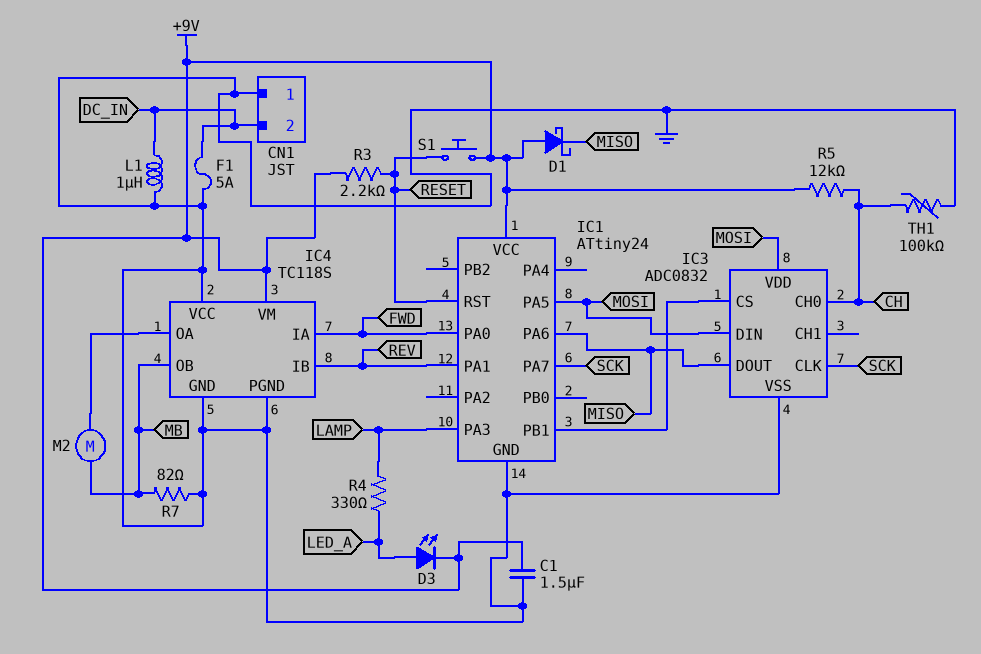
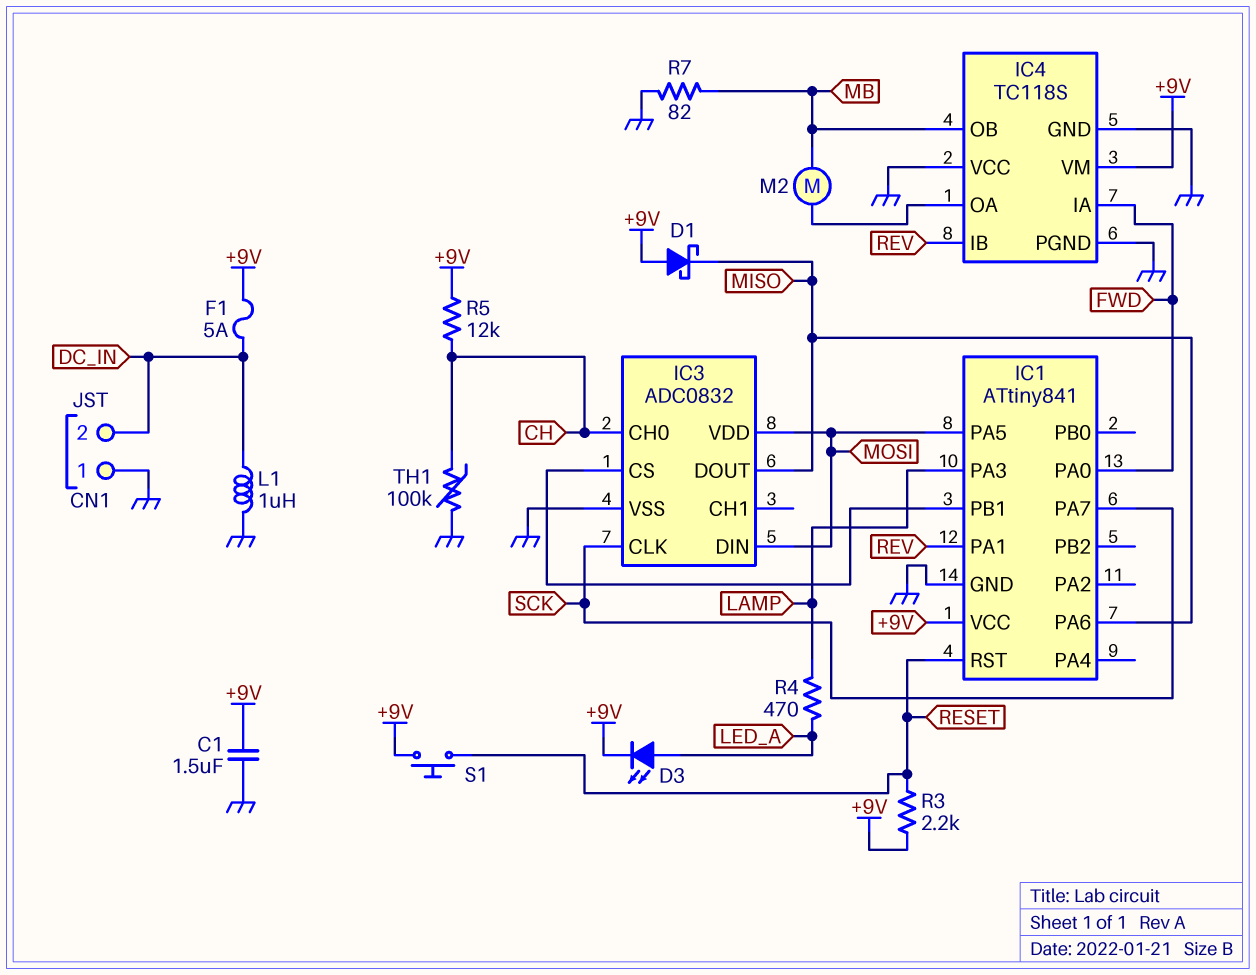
F1: 5A (DC_IN, GND) -> 5A (+9V, DC_IN)
IC1: ATtiny24 -> ATtiny841
R4: 330 (LAMP, LED_A) -> 470 (LAMP, LED_A)

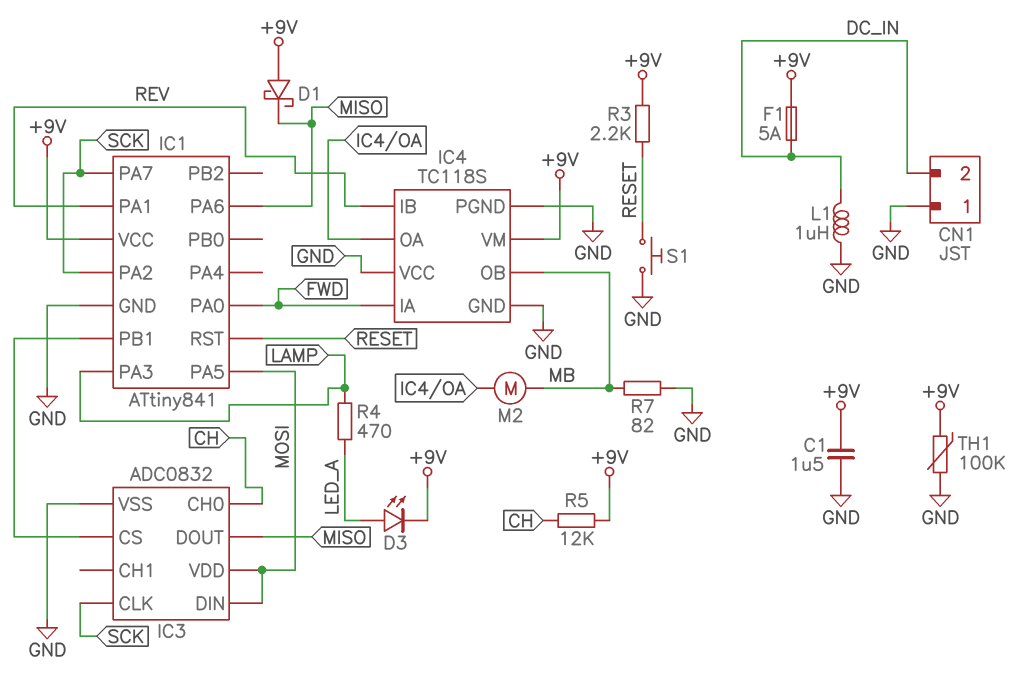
IC1 pin PA2: none -> SCK
S1: button (+9V, RESET) -> button (GND, RESET)
TH1: 100k (CH, GND) -> 100k (+9V, GND)

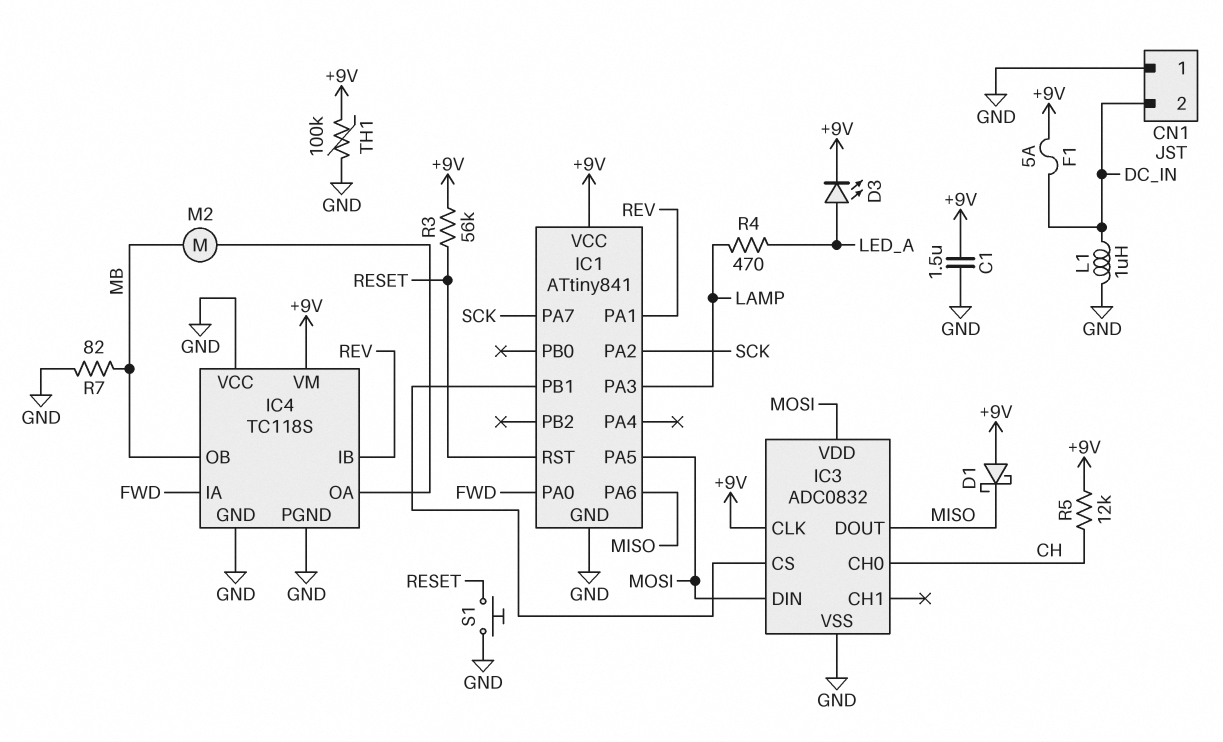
IC3 pin CLK: SCK -> +9V
R3: 2.2k (+9V, RESET) -> 56k (+9V, RESET)

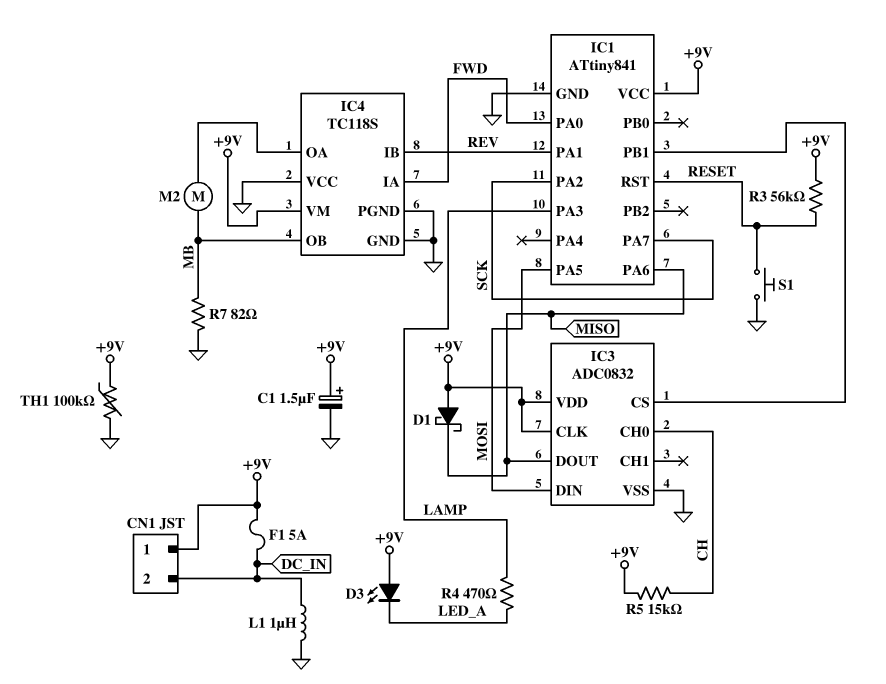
C1: 1.5uF (+9V, GND) -> 1.5uF (plus +9V, minus GND)
CN1 pin 1: GND -> +9V
D3: LED (A LED_A, K +9V) -> LED (A +9V, K LED_A)
IC3 pin VDD: MOSI -> +9V
R5: 12k (+9V, CH) -> 15k (+9V, CH)

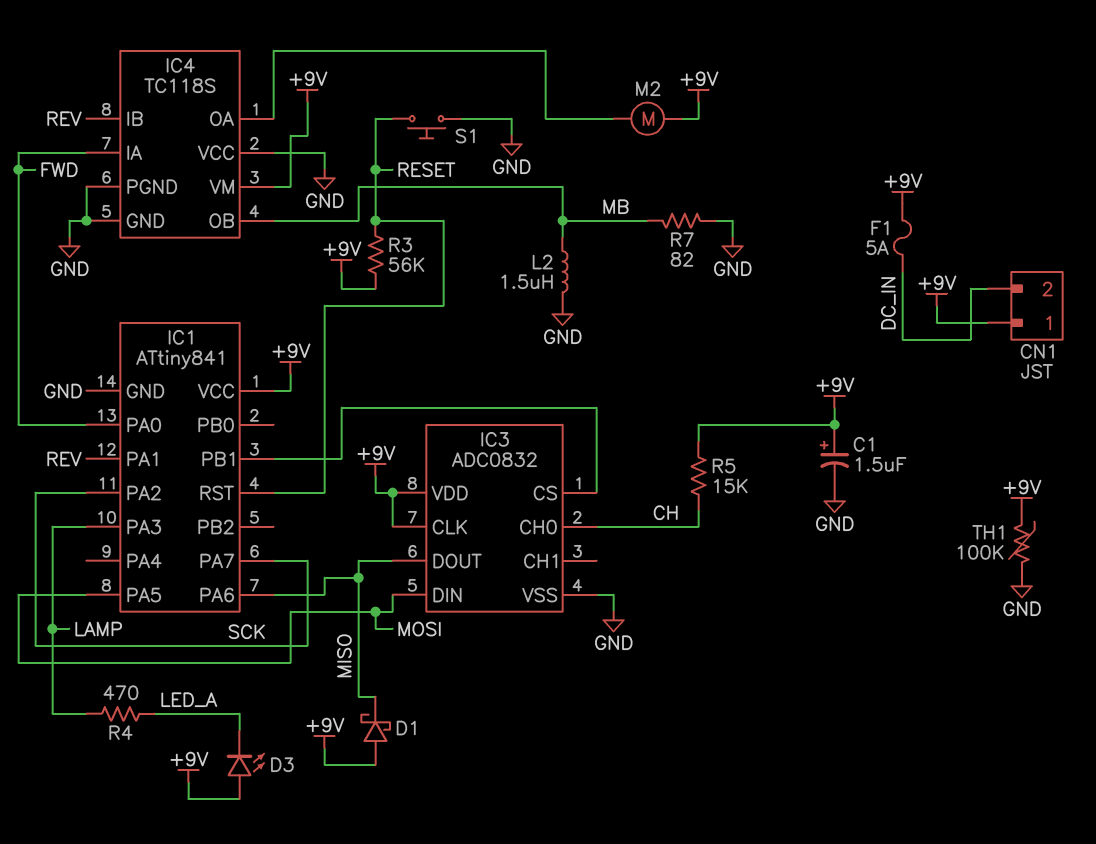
L1: 1uH (DC_IN, GND) -> none
L2: none -> 1.5uH (GND, MB)
M2: motor (IC4/OA, MB) -> motor (+9V, IC4/OA)

